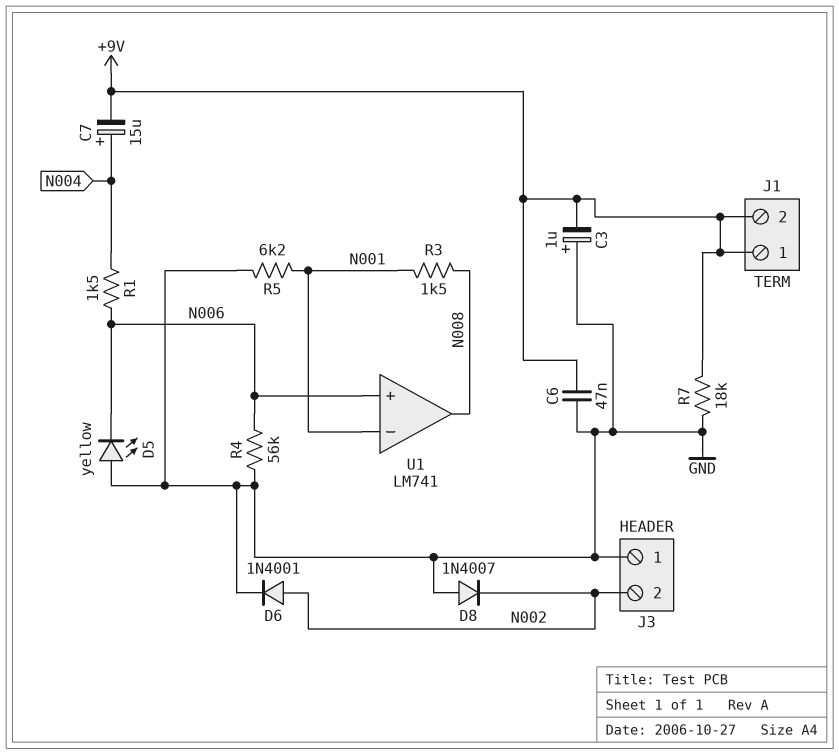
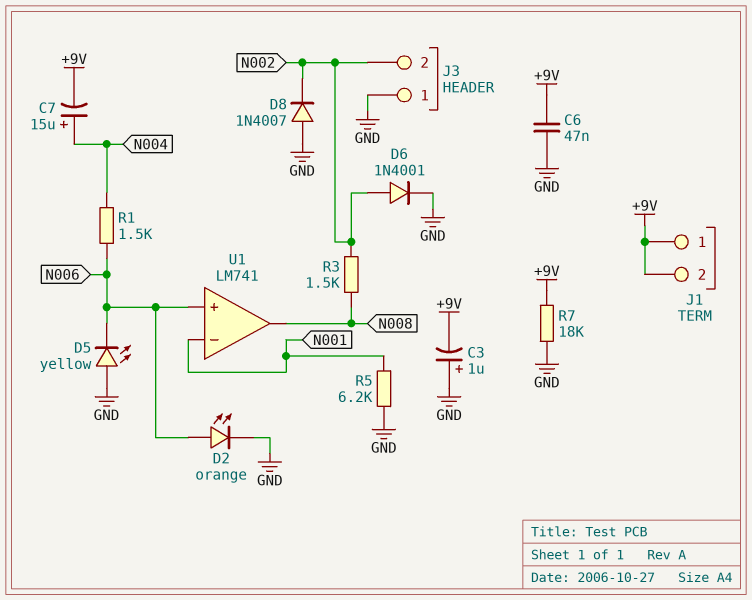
D2: none -> LED orange (A N006, K GND)
R3: 1.5k (N001, N008) -> 1.5k (N002, N008)
R4: 56k (GND, N006) -> none

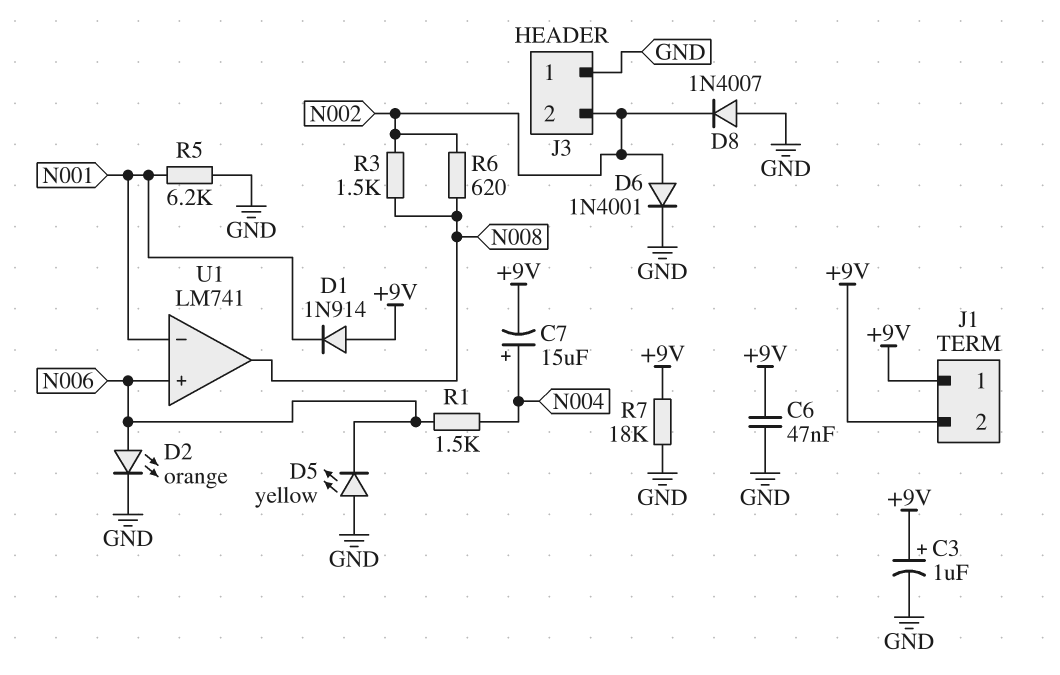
C3: 1uF (plus GND, minus +9V) -> 1uF (plus +9V, minus GND)
D1: none -> diode 1N914 (A +9V, K N001)
R6: none -> 620 (N002, N008)

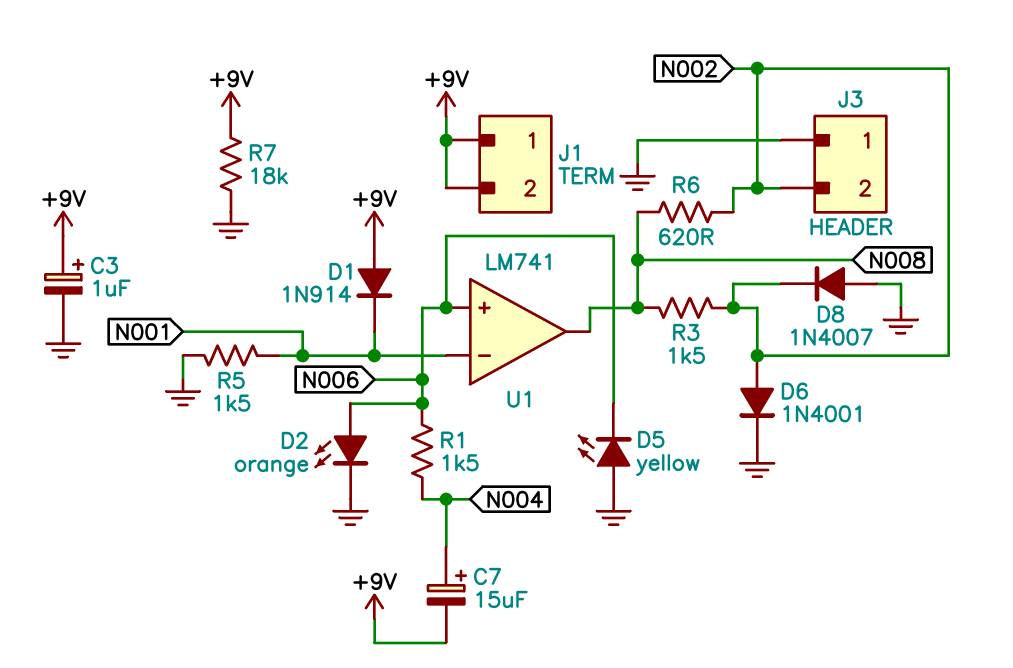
C6: 47nF (+9V, GND) -> none
R5: 6.2k (GND, N001) -> 1.5k (GND, N001)

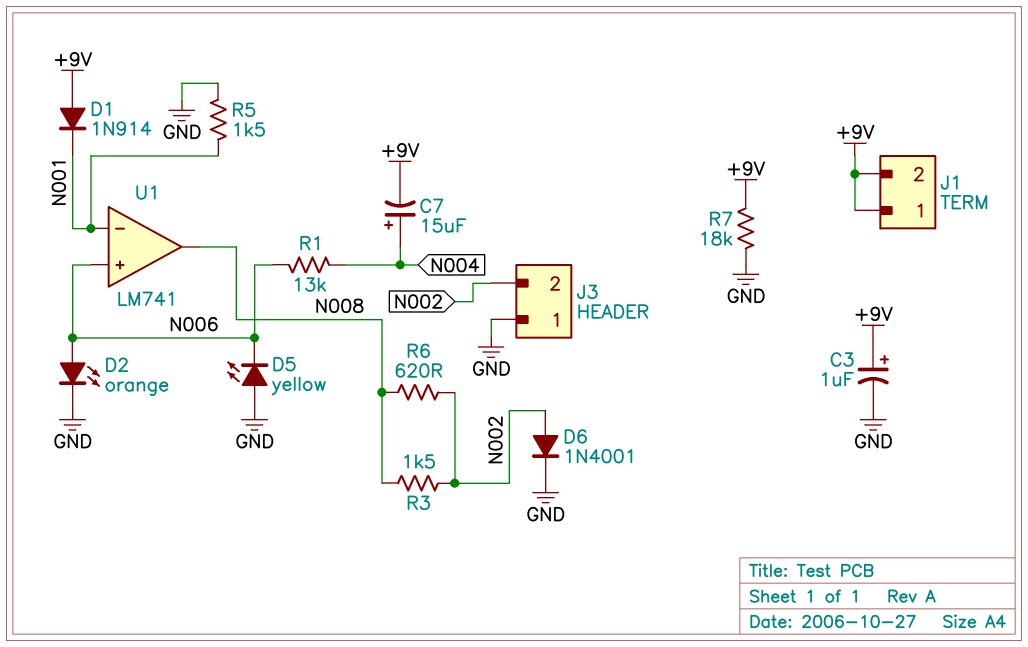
D8: diode 1N4007 (A GND, K N002) -> none
R1: 1.5k (N004, N006) -> 13k (N004, N006)

